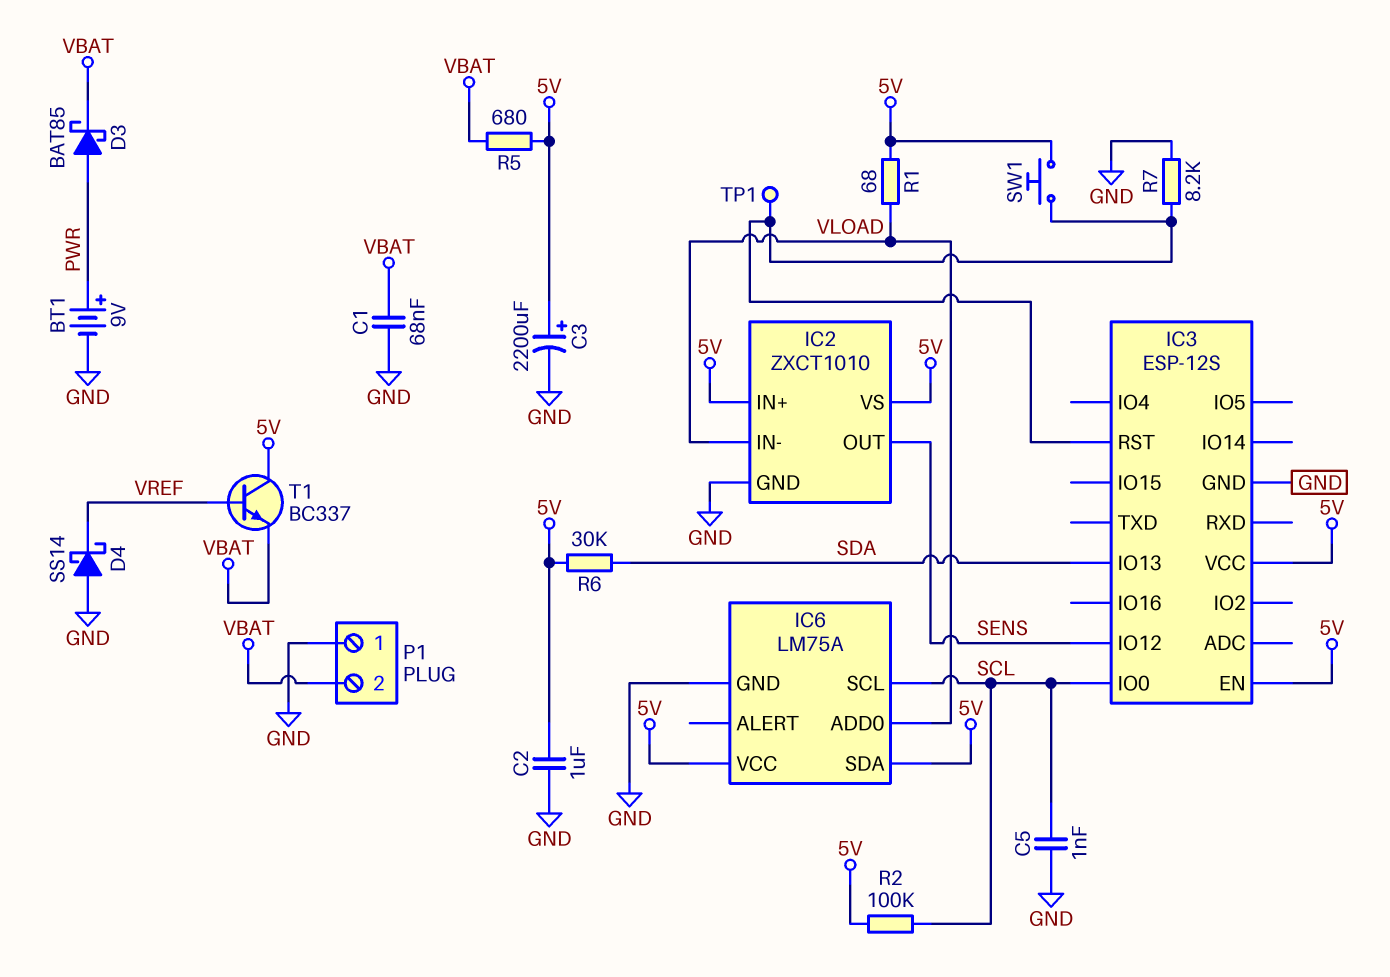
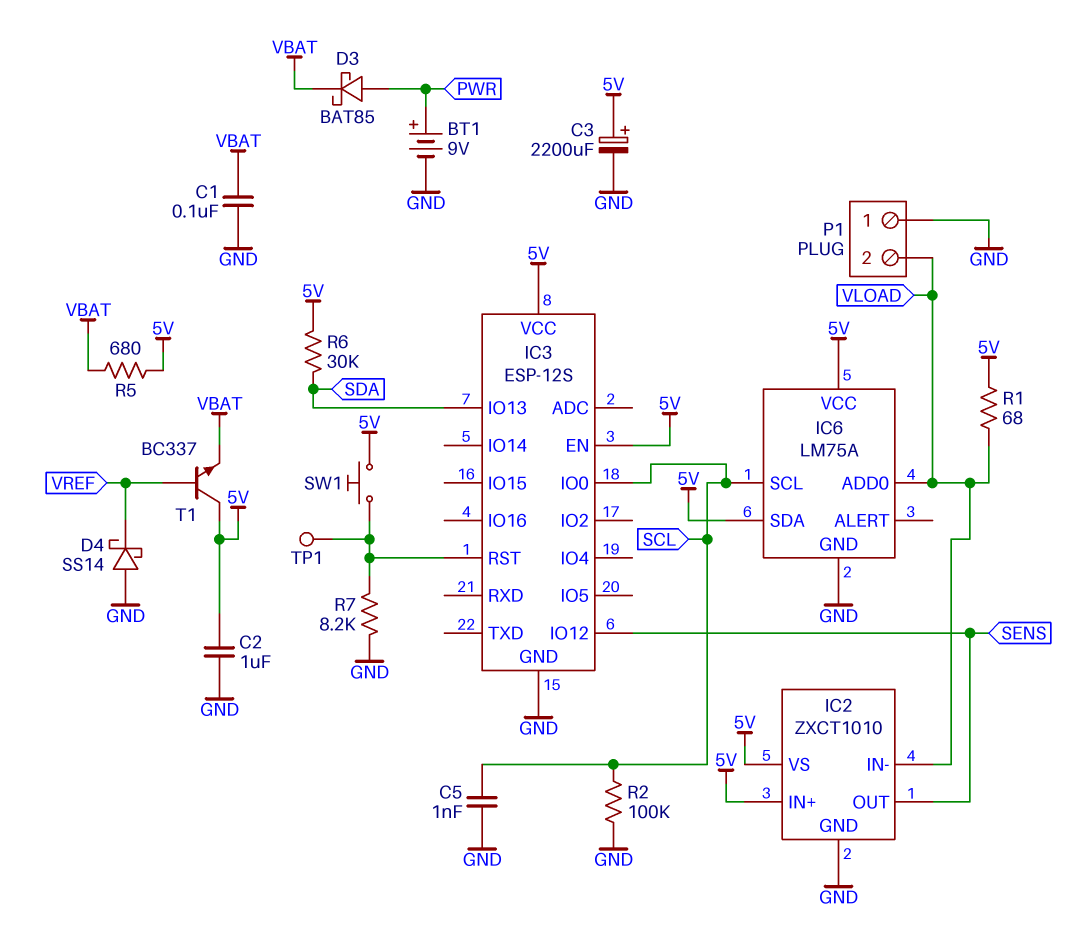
C1: 68nF (GND, VBAT) -> 100nF (GND, VBAT)
P1 pin 2: VBAT -> VLOAD
R2: 100k (5V, SCL) -> 100k (GND, SCL)

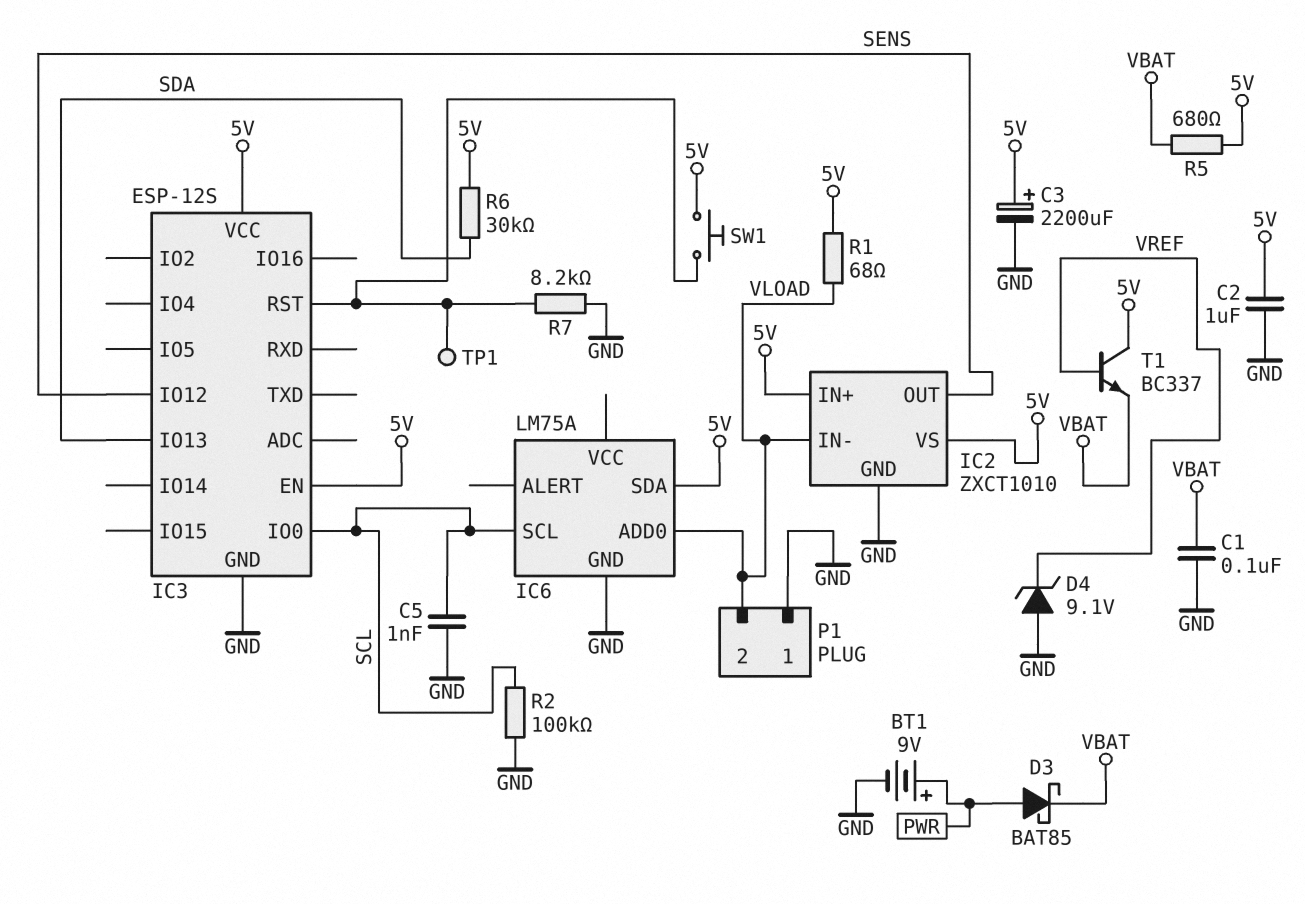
D4: schottky SS14 (A GND, K VREF) -> zener 9.1V (A GND, K VREF)
IC6 pin VCC: 5V -> none

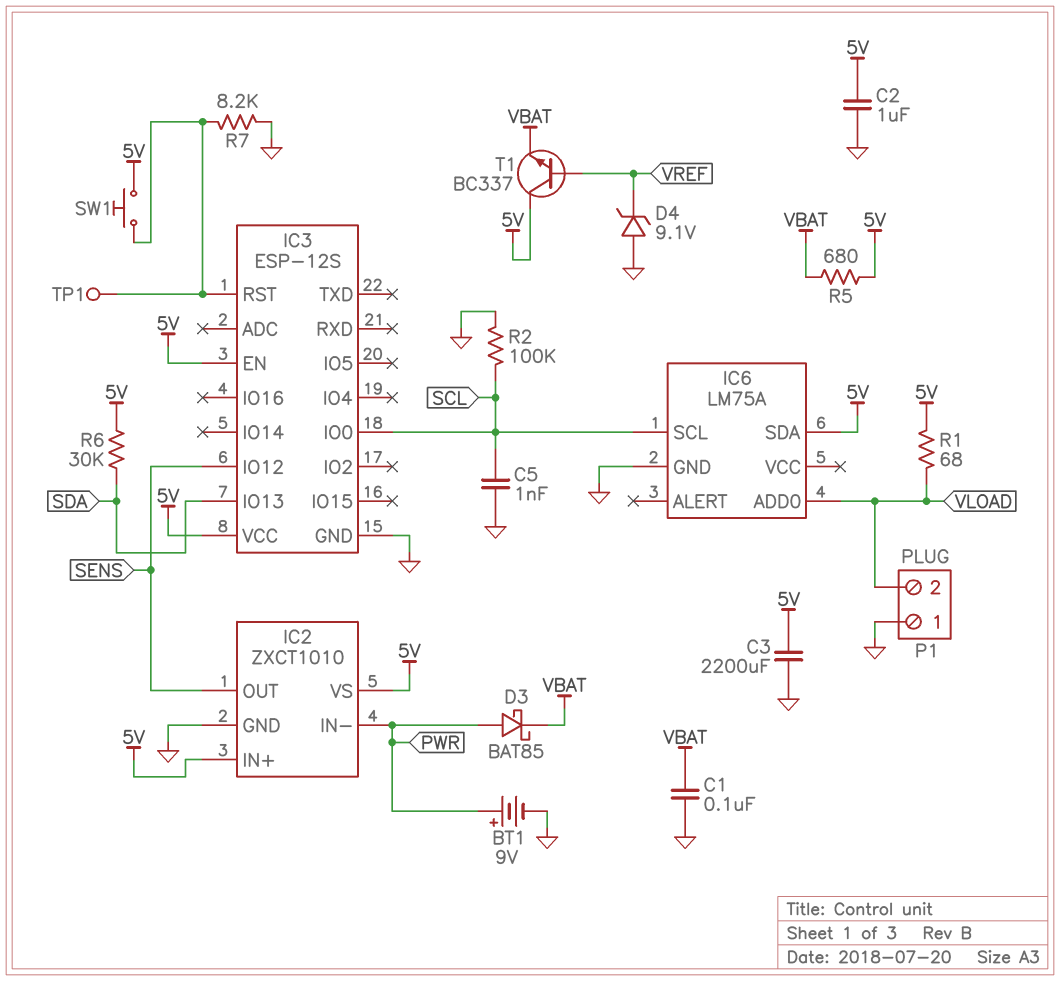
C3: 2200uF (plus 5V, minus GND) -> 2200uF (5V, GND)
IC2 pin IN-: VLOAD -> PWR

